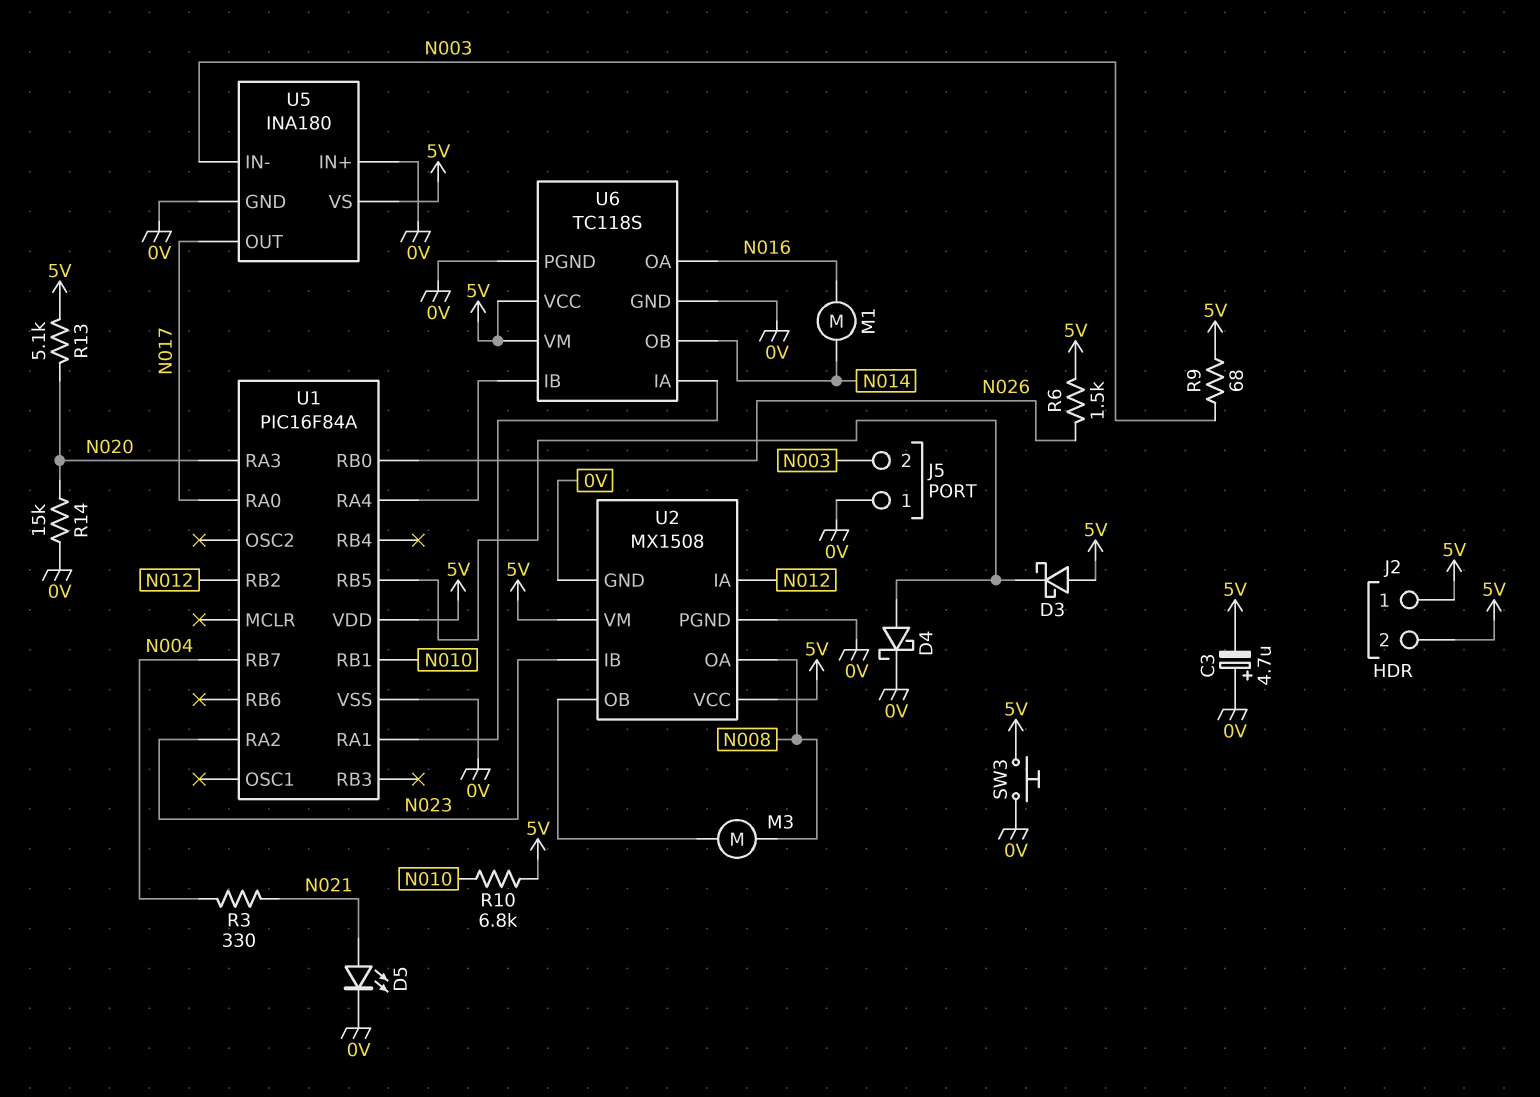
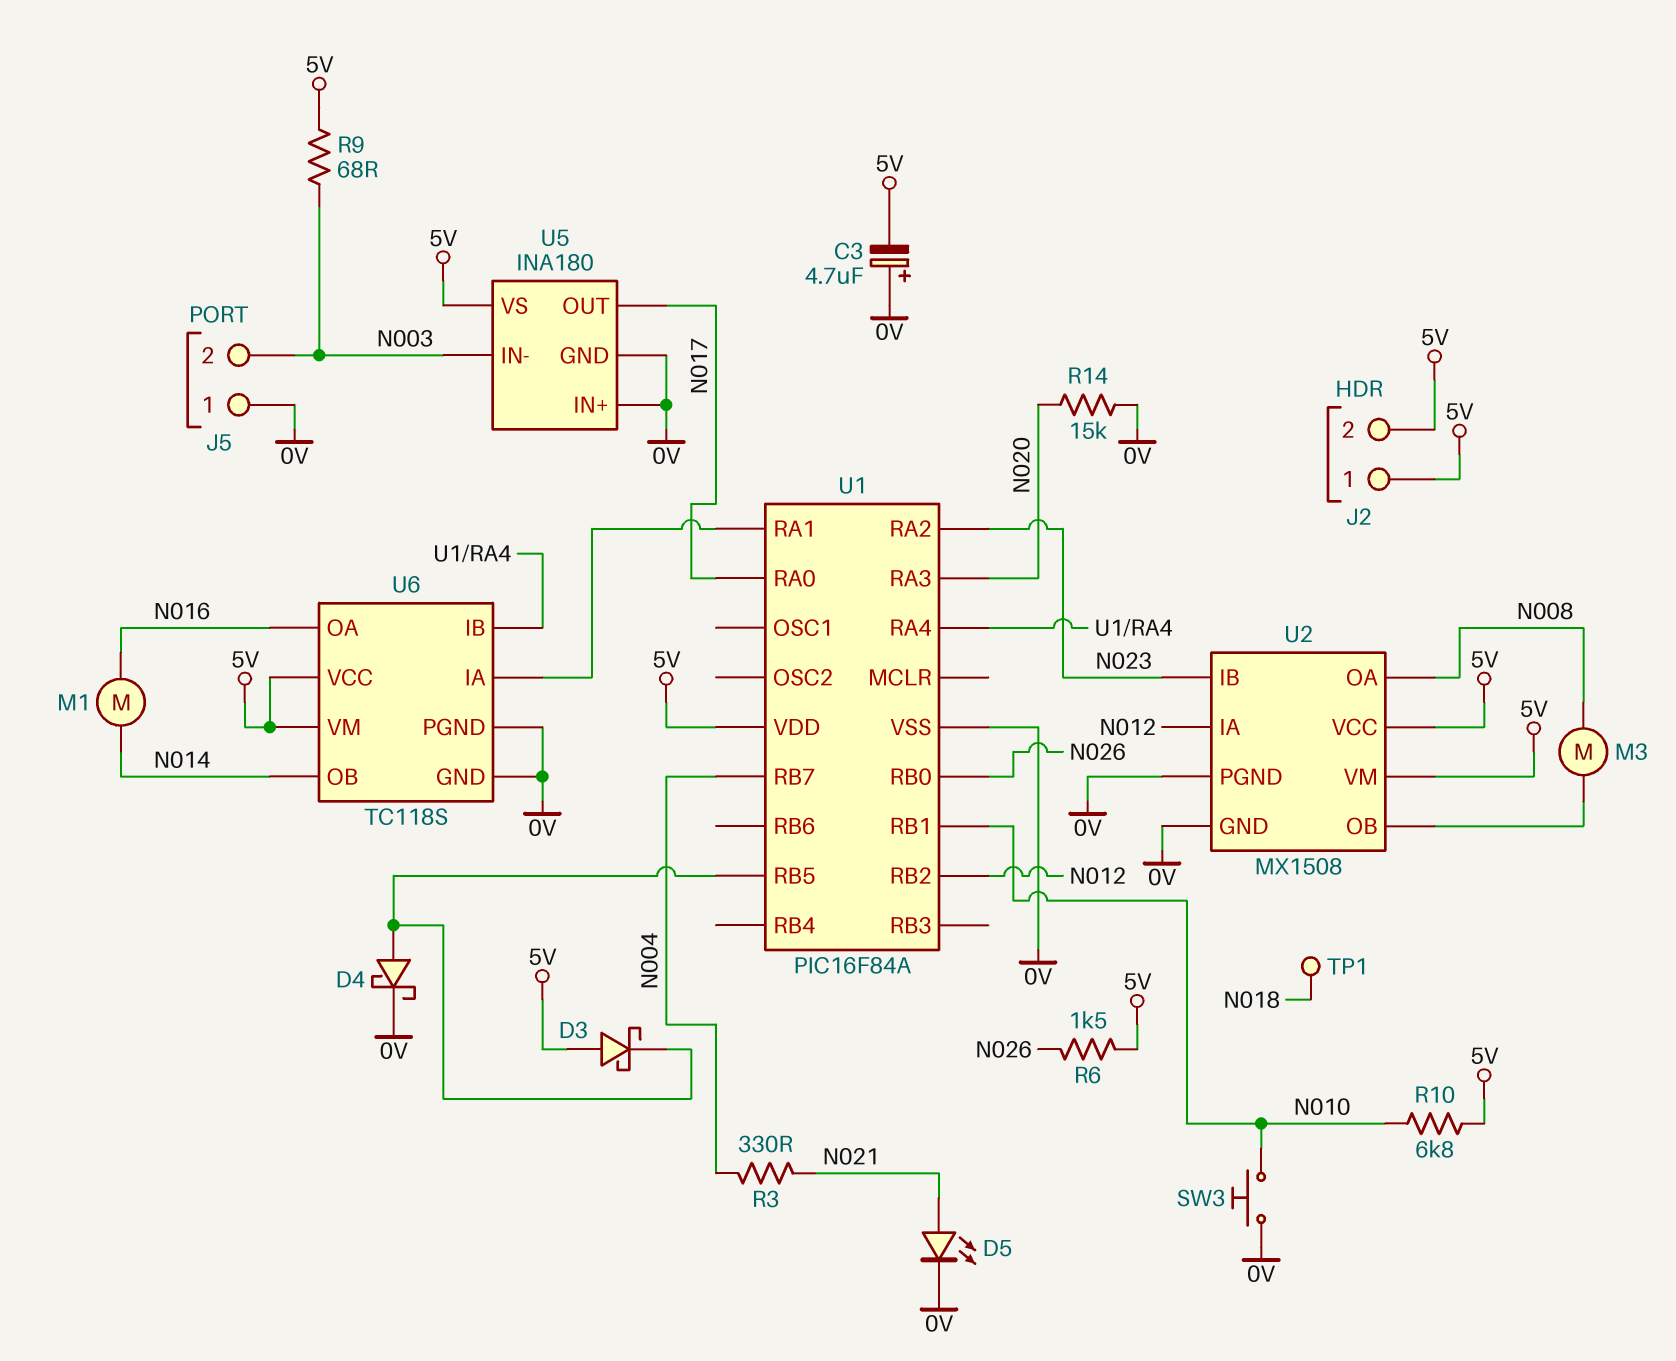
R13: 5.1k (5V, N020) -> none
SW3: button (0V, 5V) -> button (0V, N010)
TP1: none -> test point (N018)

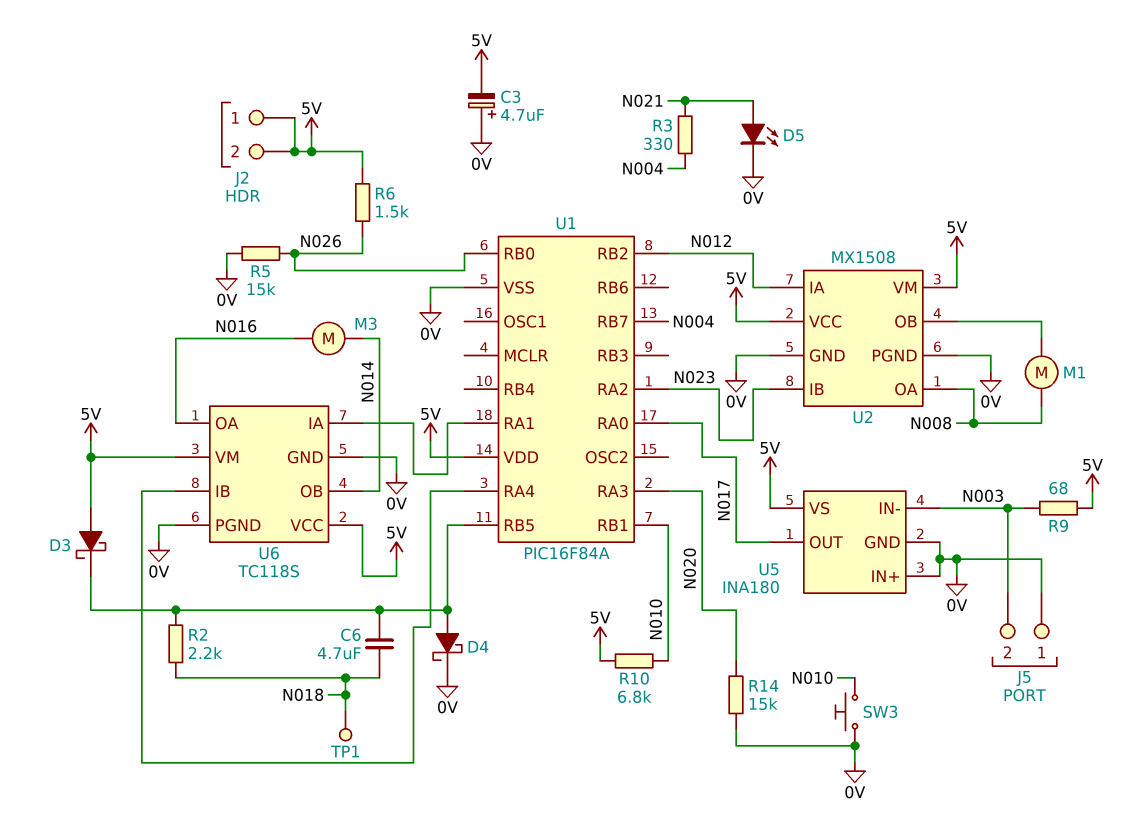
C6: none -> 4.7uF (N018, U1/RB5)
M1: motor (N014, N016) -> motor (N008, U2/OB)
M3: motor (N008, U2/OB) -> motor (N014, N016)
R2: none -> 2.2k (N018, U1/RB5)
R5: none -> 15k (0V, N026)

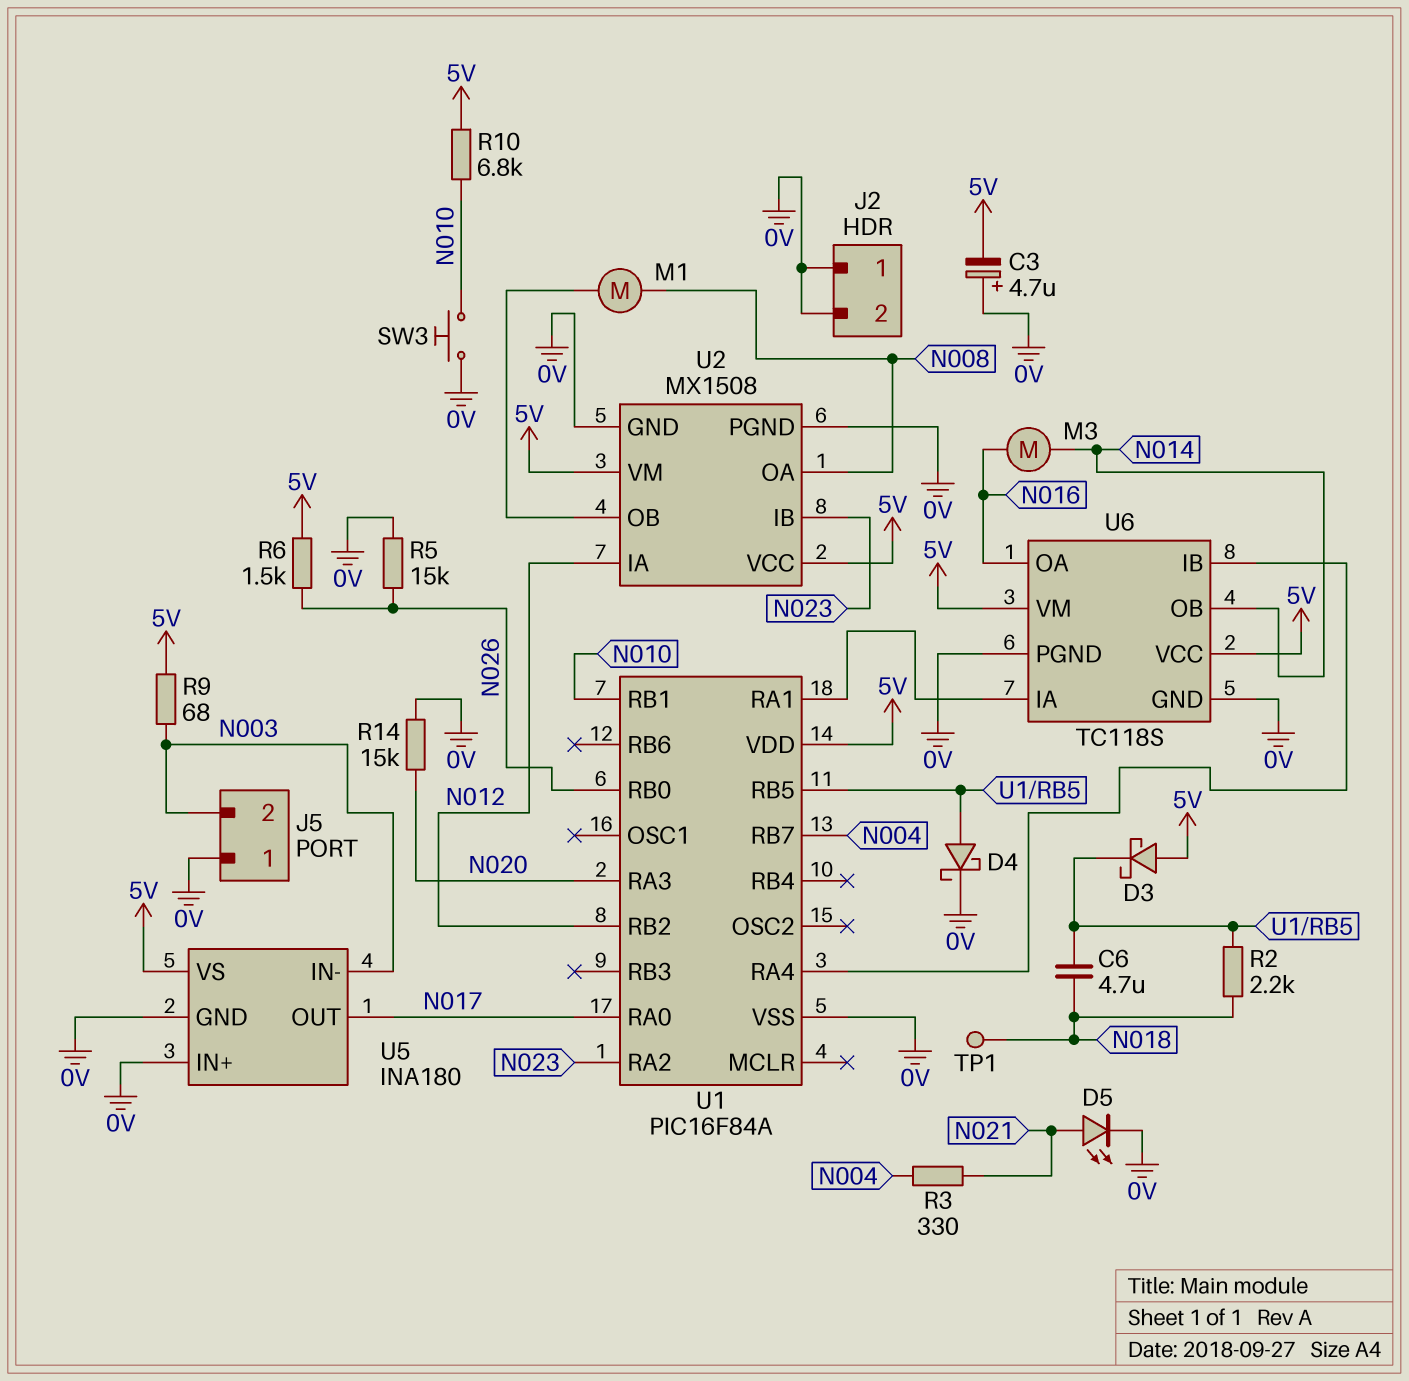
J2 pin 1: 5V -> 0V
J2 pin 2: 5V -> 0V

